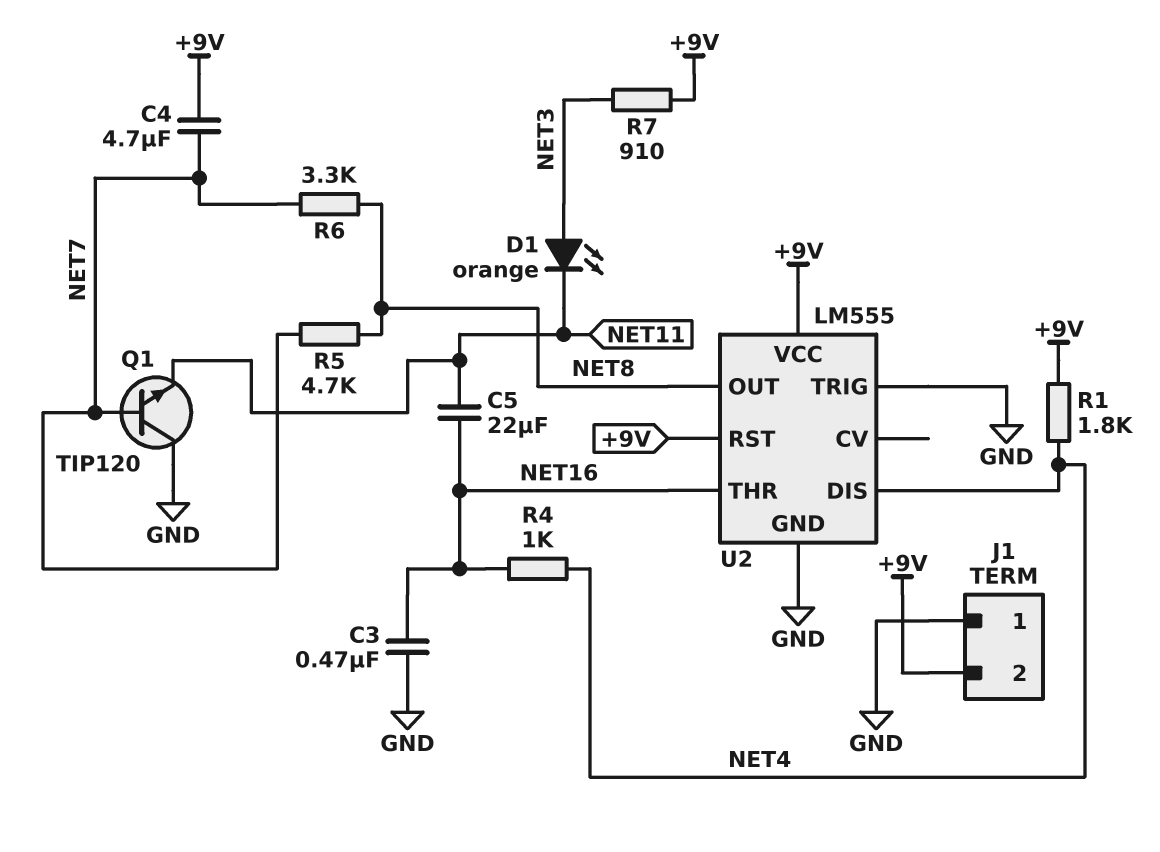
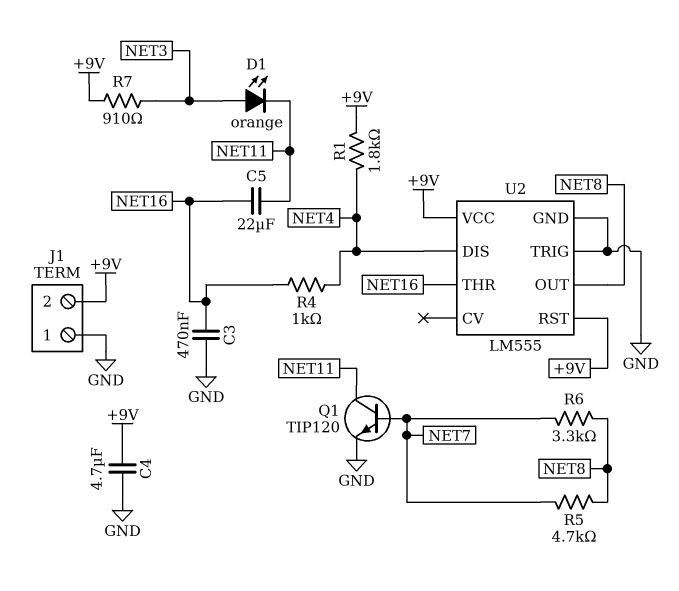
C4: 4.7uF (+9V, NET7) -> 4.7uF (+9V, GND)
Q1: NPN TIP120 (B NET7, C GND, E NET11) -> NPN TIP120 (B NET7, C NET11, E GND)

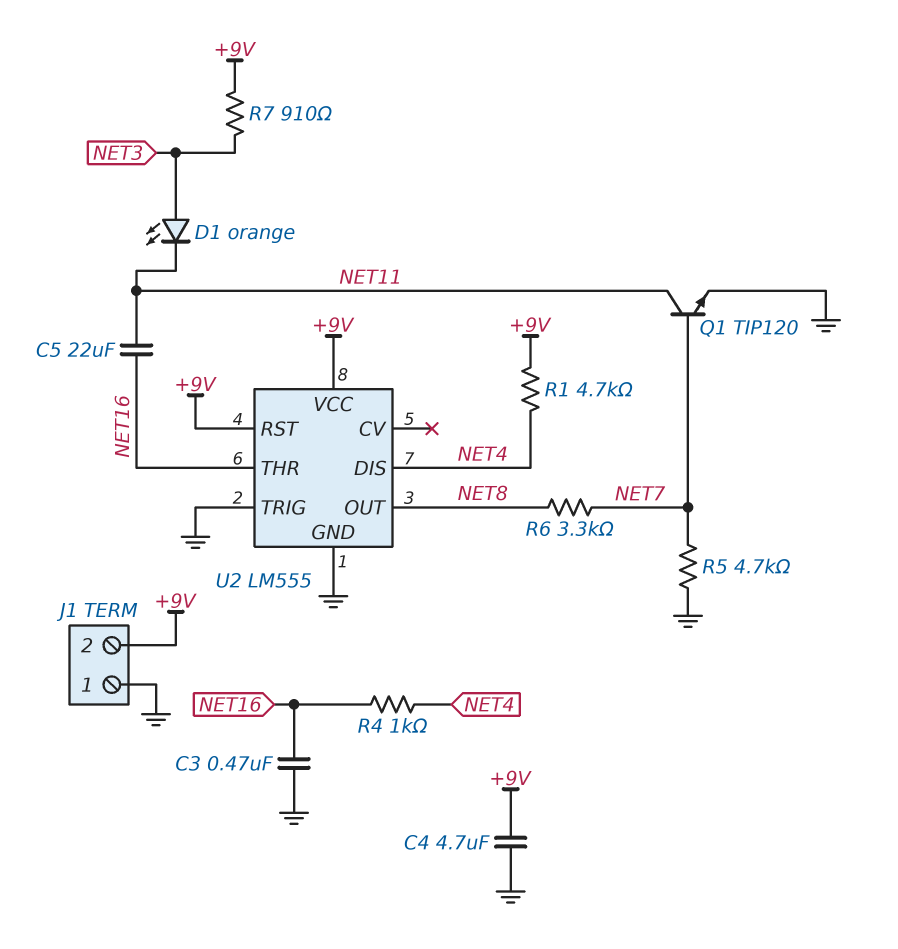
R1: 1.8k (+9V, NET4) -> 4.7k (+9V, NET4)
R5: 4.7k (NET7, NET8) -> 4.7k (GND, NET7)

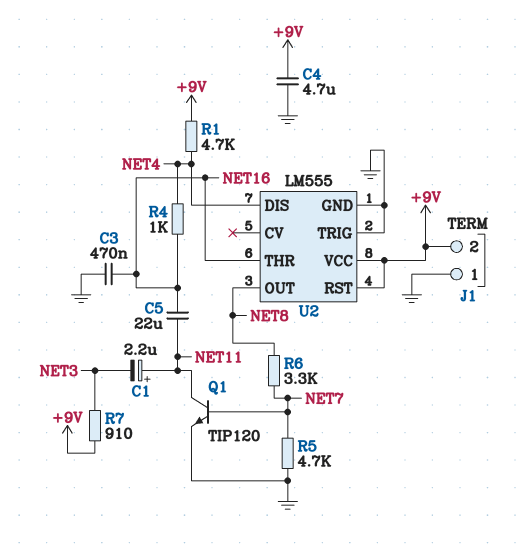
C1: none -> 2.2uF (plus NET11, minus NET3)
D1: LED orange (A NET3, K NET11) -> none

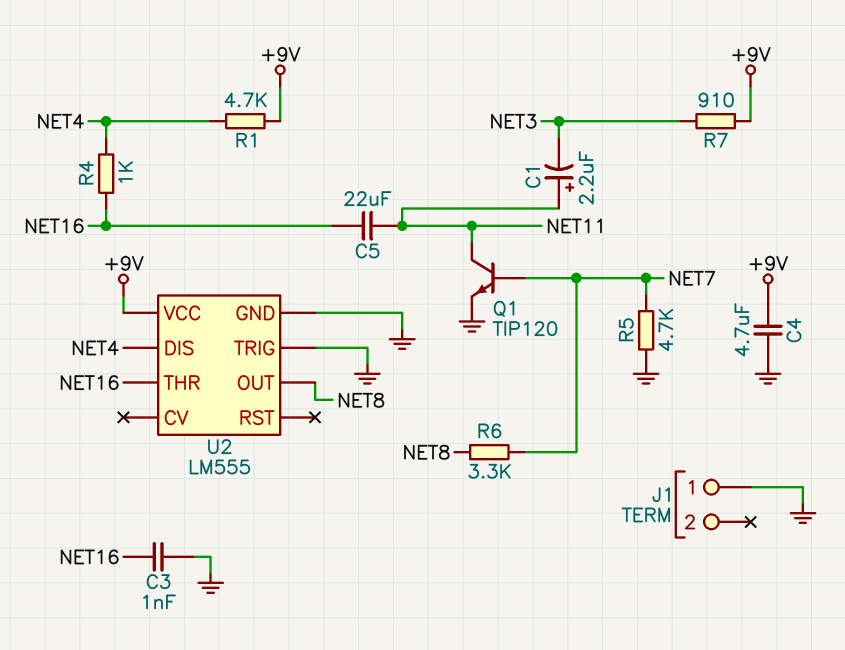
C3: 470nF (GND, NET16) -> 1nF (GND, NET16)
J1 pin 2: +9V -> none
U2 pin RST: +9V -> none

